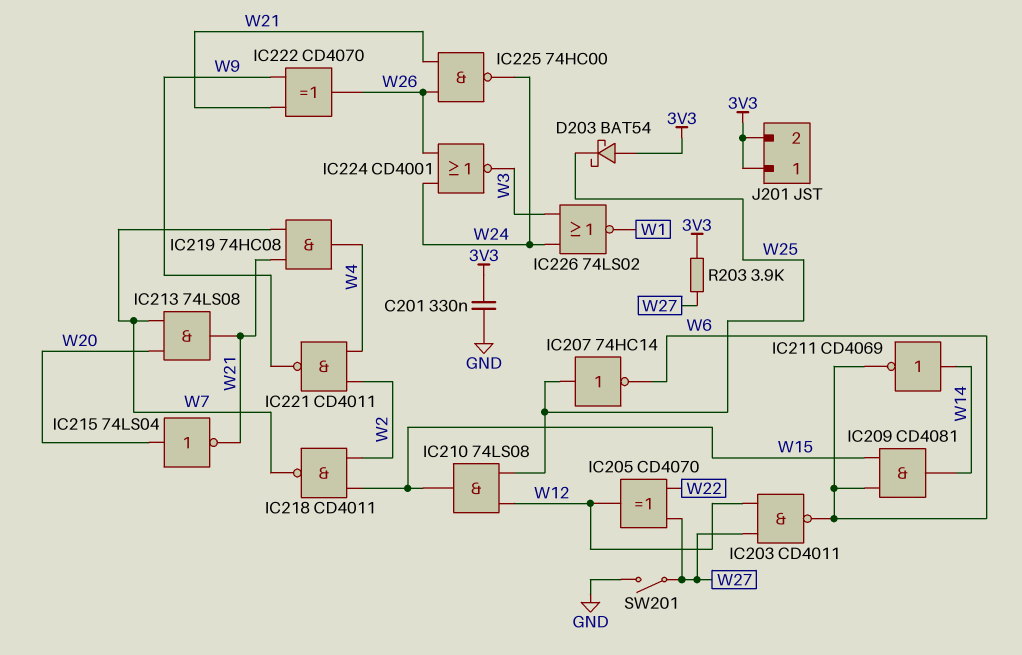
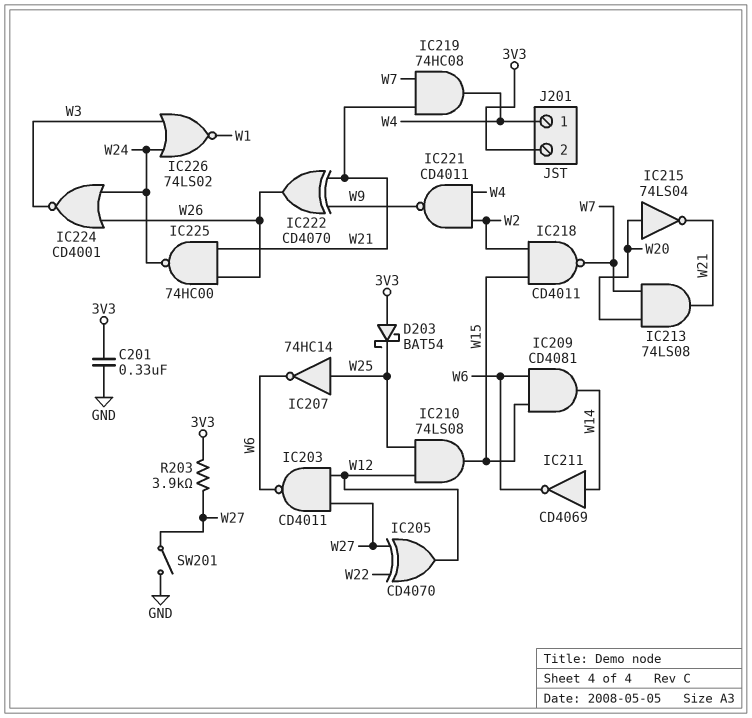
J201 pin 1: 3V3 -> W4

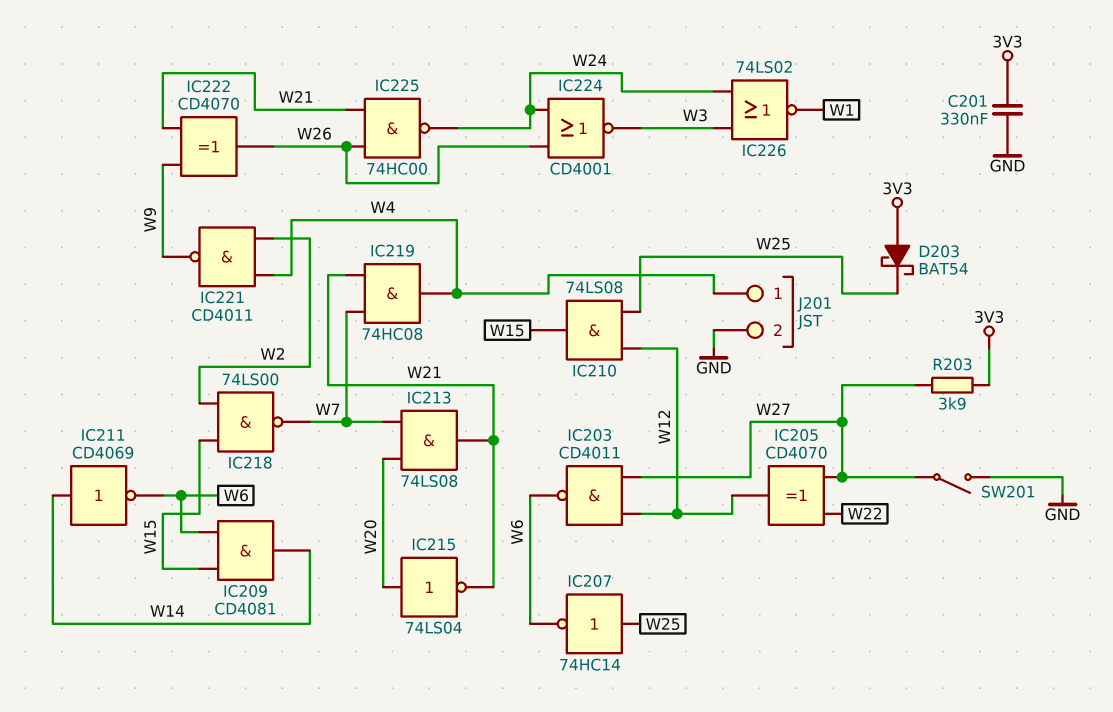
IC218: NAND CD4011 (in W2, in W15, out W7) -> NAND 74LS00 (in W2, in W15, out W7)
J201 pin 2: 3V3 -> GND

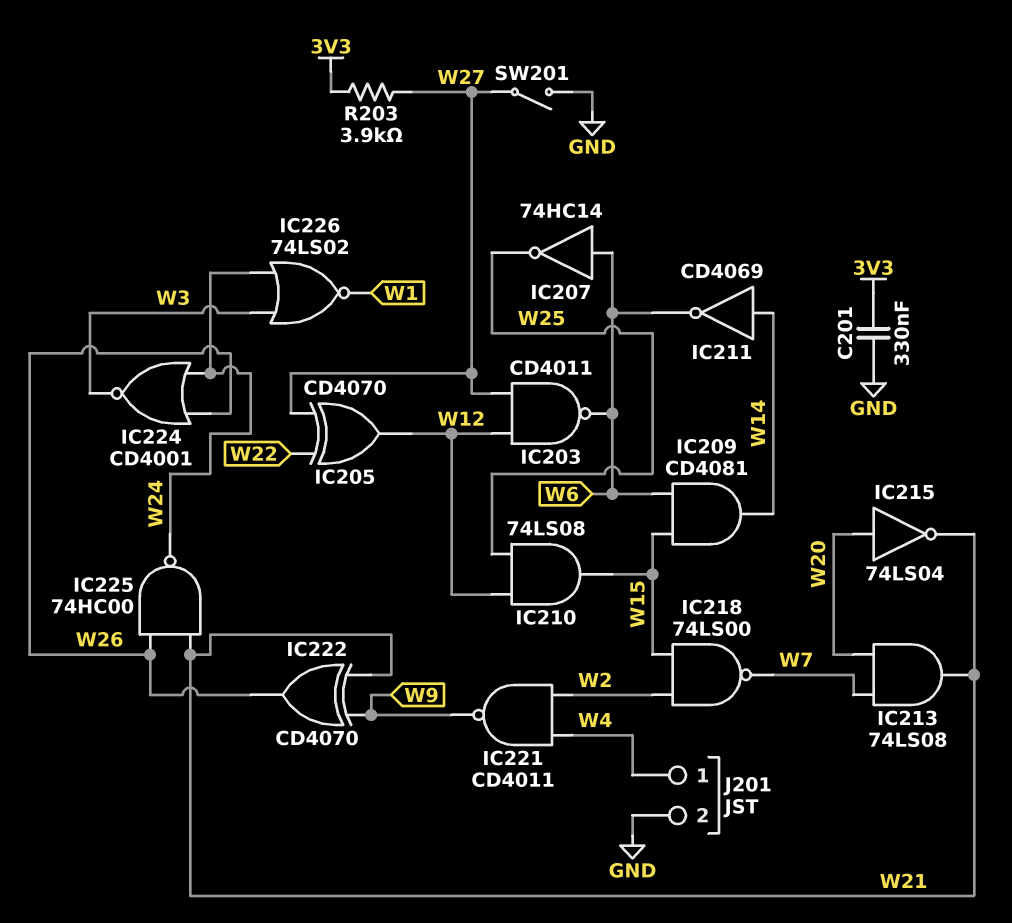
D203: schottky BAT54 (A 3V3, K W25) -> none
IC207: NOT 74HC14 (in W25, out W6) -> NOT 74HC14 (in W6, out W25)
IC219: AND 74HC08 (in W7, in W21, out W4) -> none

